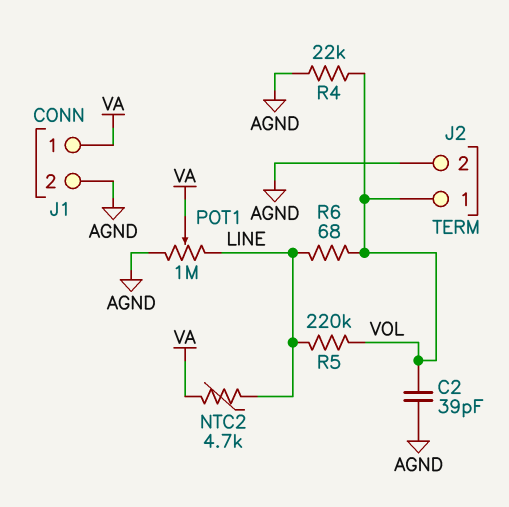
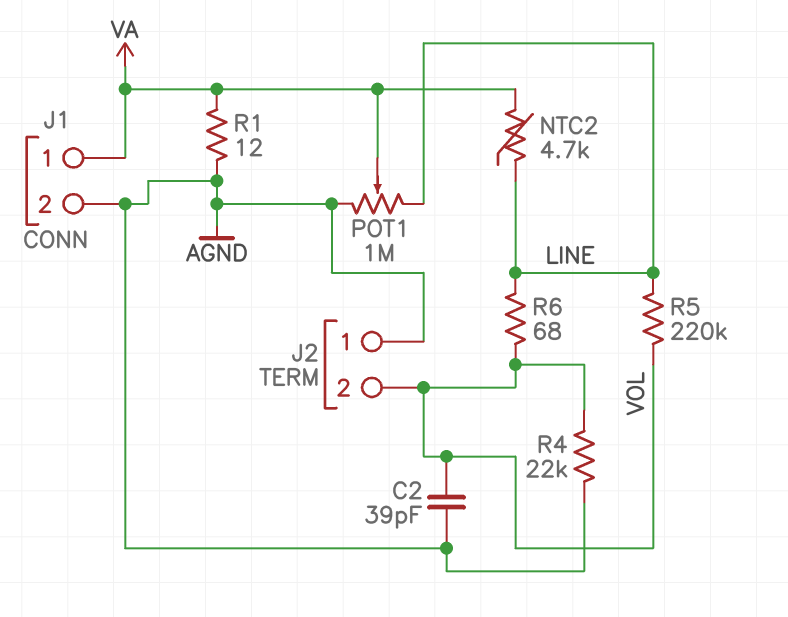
J2 pin 1: VOL -> AGND
J2 pin 2: AGND -> VOL
R1: none -> 12 (AGND, VA)

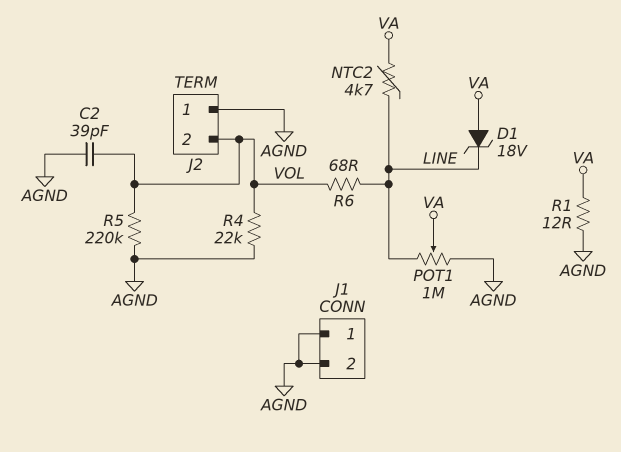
D1: none -> zener 18V (A VA, K LINE)
J1 pin 1: VA -> AGND
R5: 220k (LINE, VOL) -> 220k (AGND, VOL)

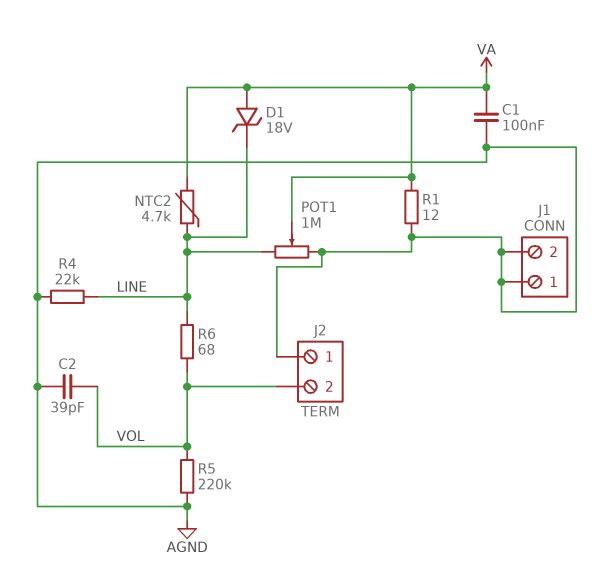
C1: none -> 100nF (AGND, VA)
R4: 22k (AGND, VOL) -> 22k (AGND, LINE)

